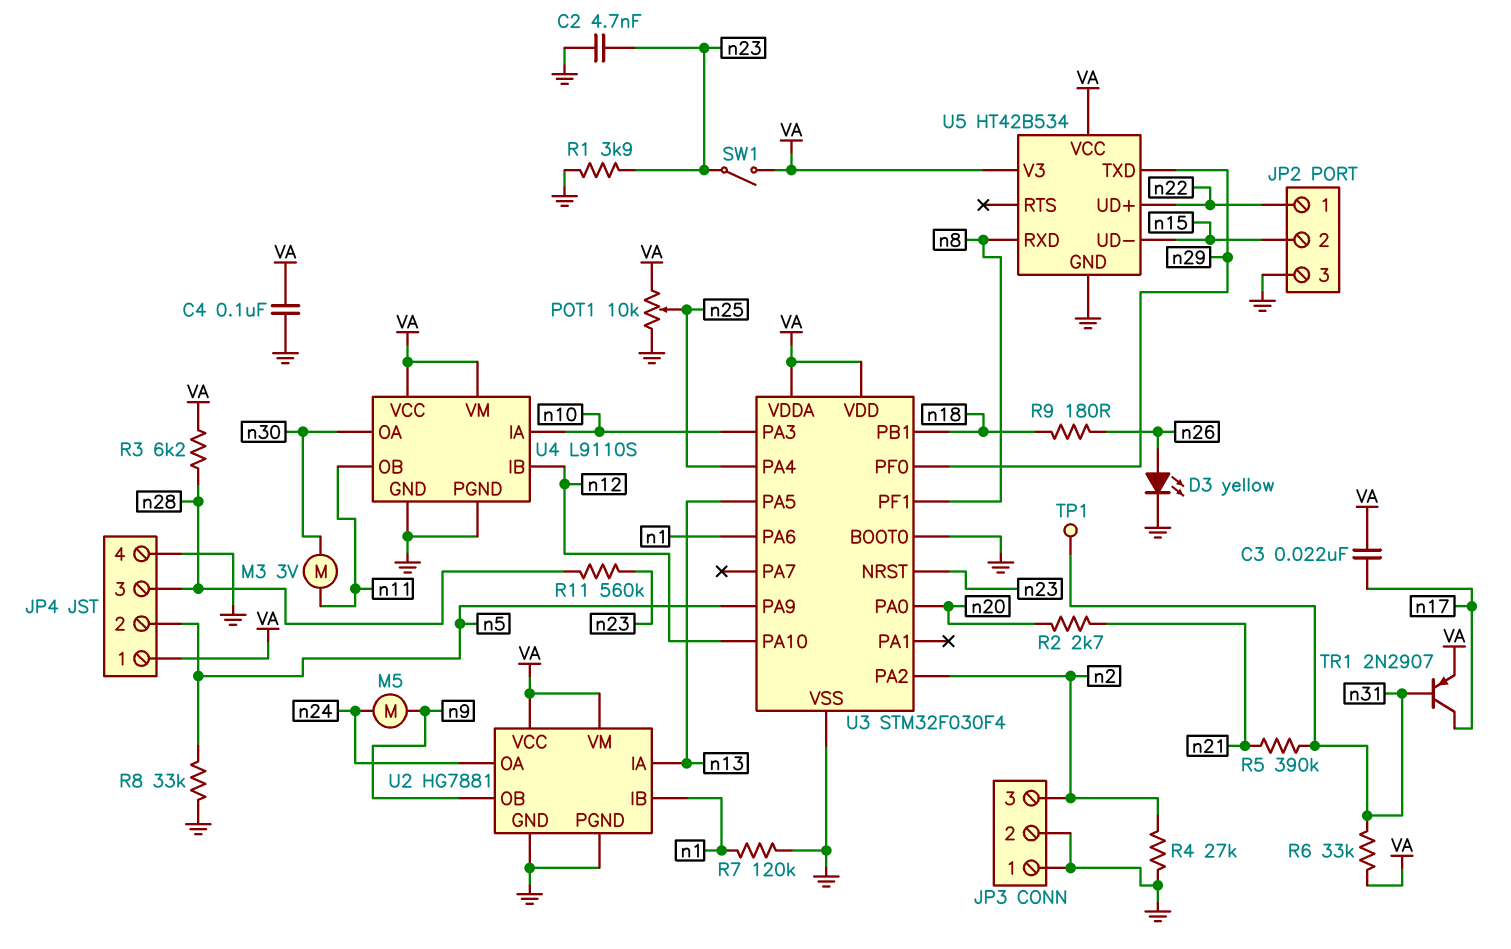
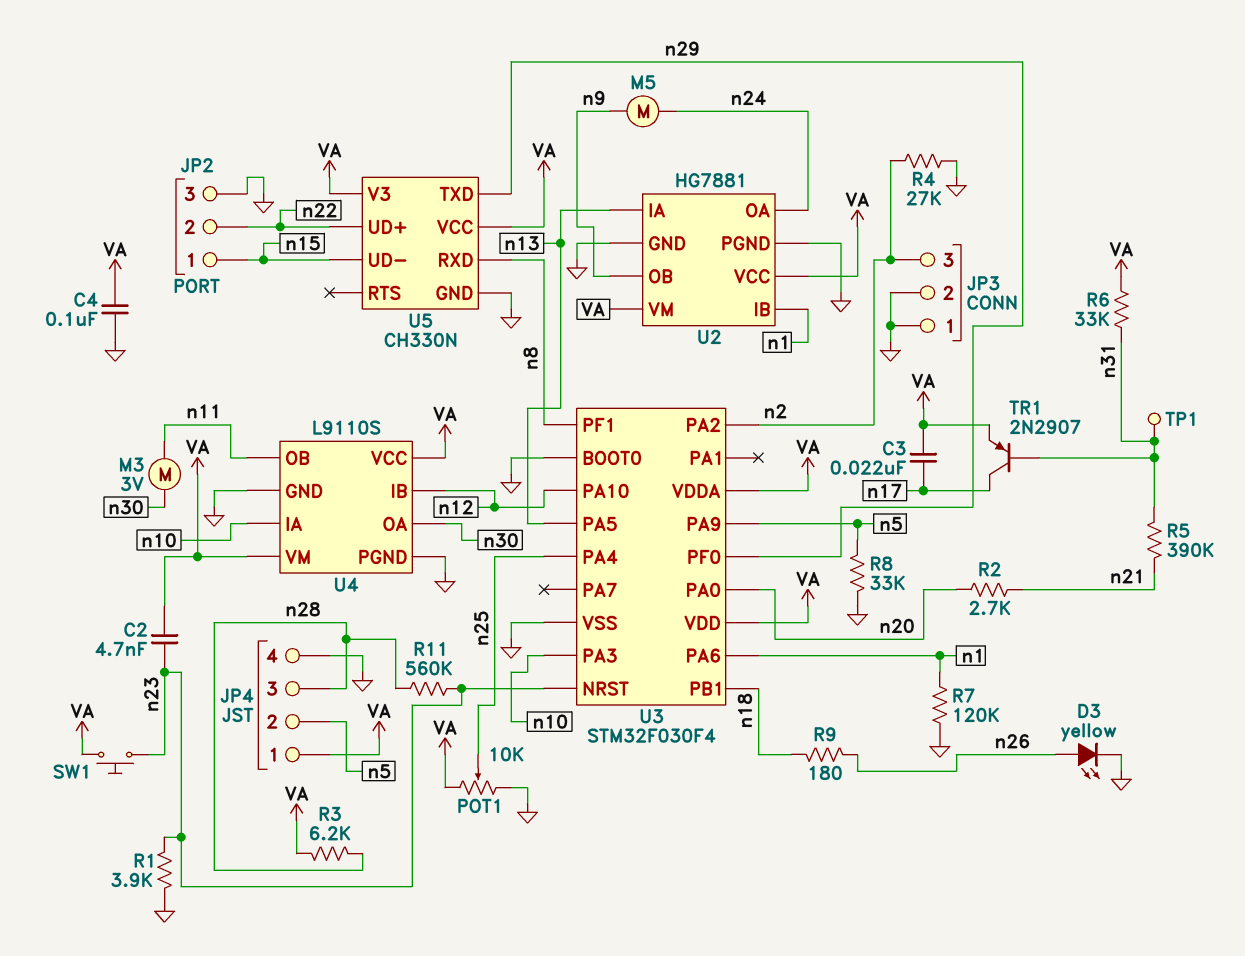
C2: 4.7nF (GND, n23) -> 4.7nF (VA, n23)
JP2 pin 1: n22 -> n15
JP2 pin 2: n15 -> n22
SW1: switch (VA, n23) -> button (VA, n23)
U5: HT42B534 -> CH330N

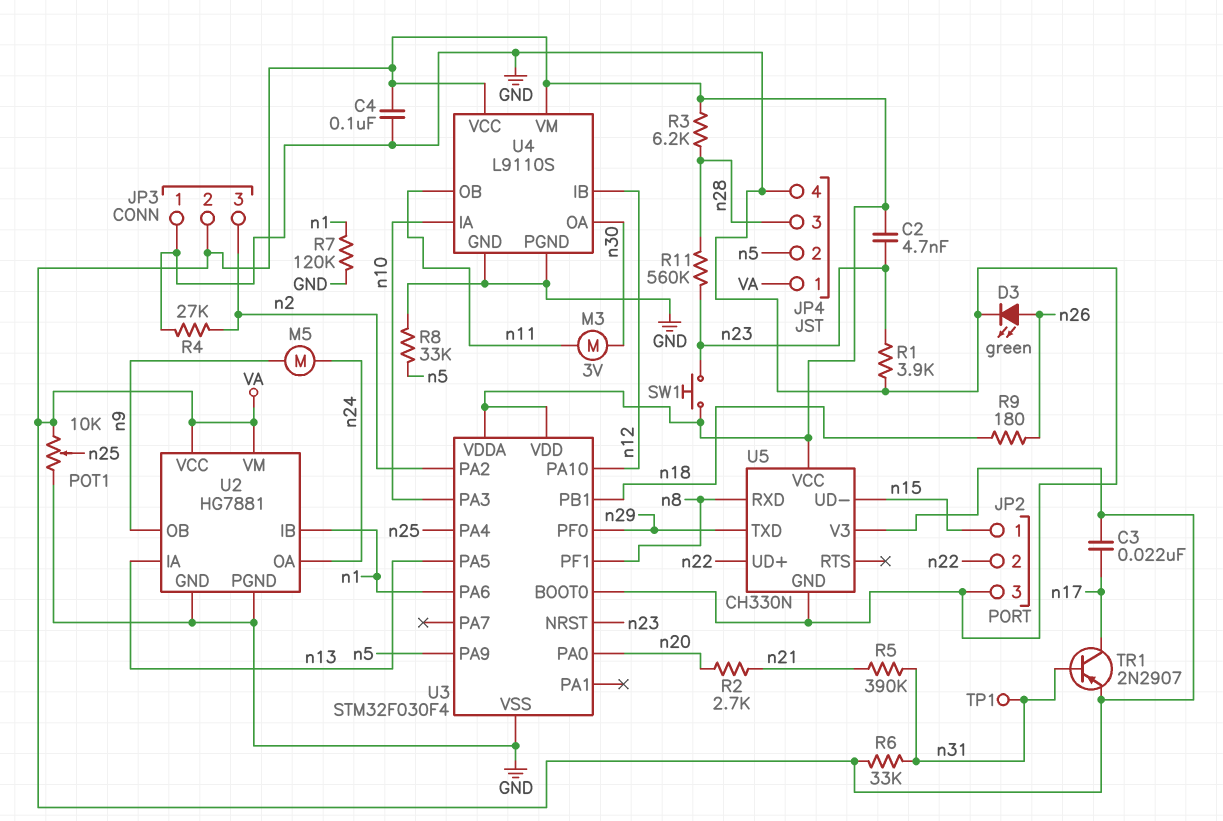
D3: LED yellow (A n26, K GND) -> LED green (A n26, K GND)
JP3 pin 2: GND -> VA

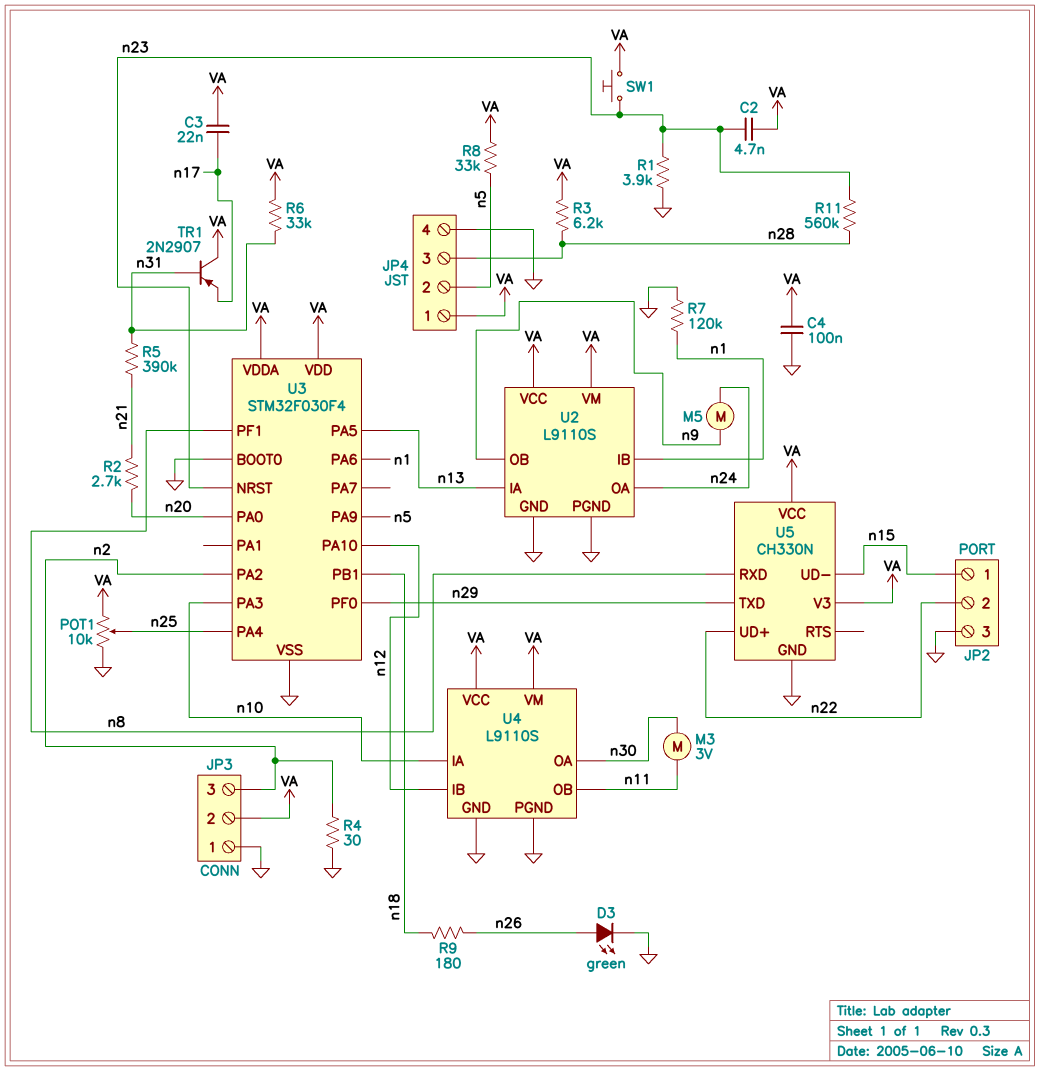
R4: 27k (GND, n2) -> 30 (GND, n2)
R8: 33k (GND, n5) -> 33k (VA, n5)
TP1: test point (n31) -> none
TR1: PNP 2N2907 (B n31, C n17, E VA) -> PNP 2N2907 (B n31, C VA, E n17)
U2: HG7881 -> L9110S

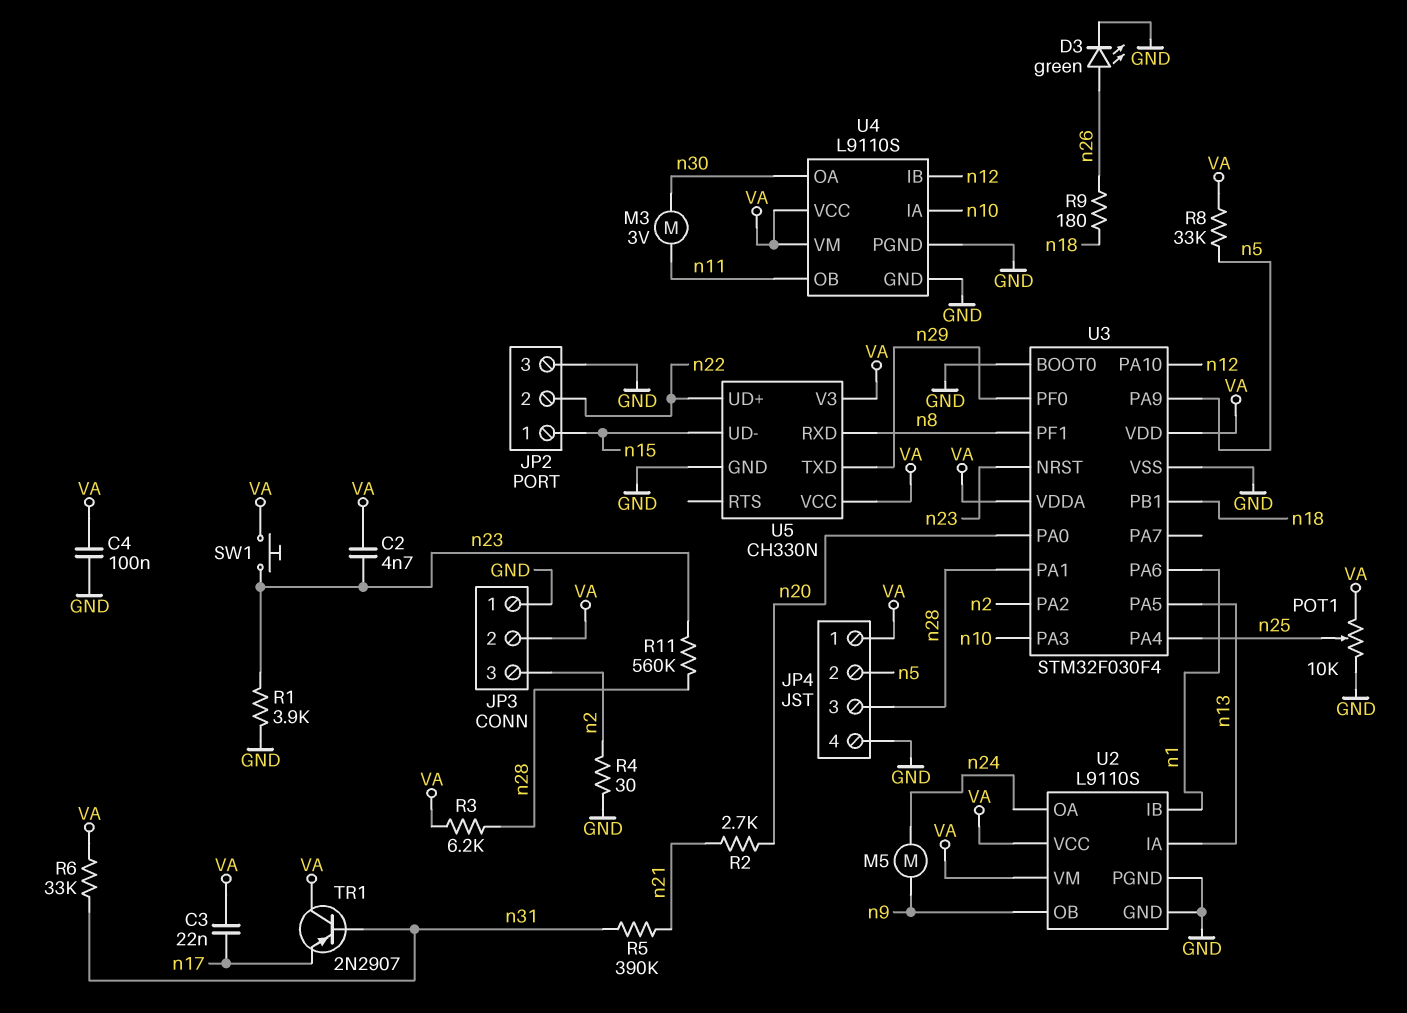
R7: 120k (GND, n1) -> none
U3 pin PA1: none -> n28

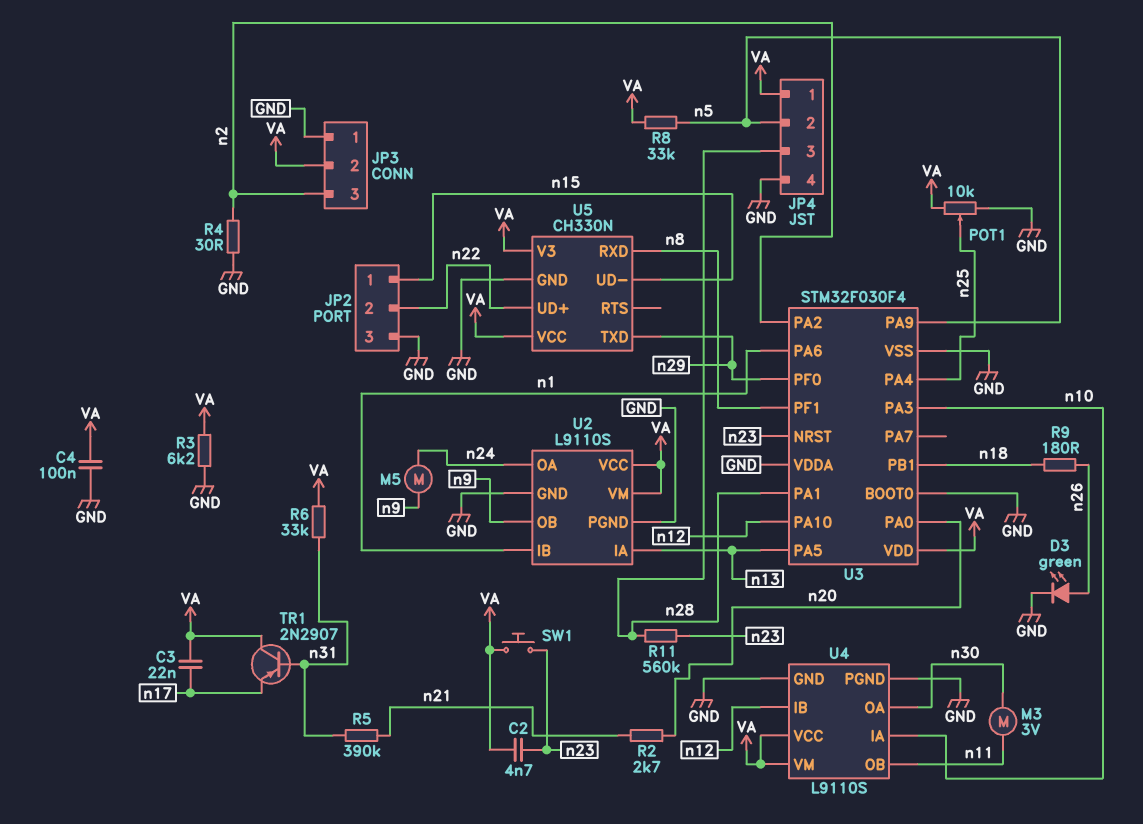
R1: 3.9k (GND, n23) -> none
R3: 6.2k (VA, n28) -> 6.2k (GND, VA)
U3 pin VDDA: VA -> GND

